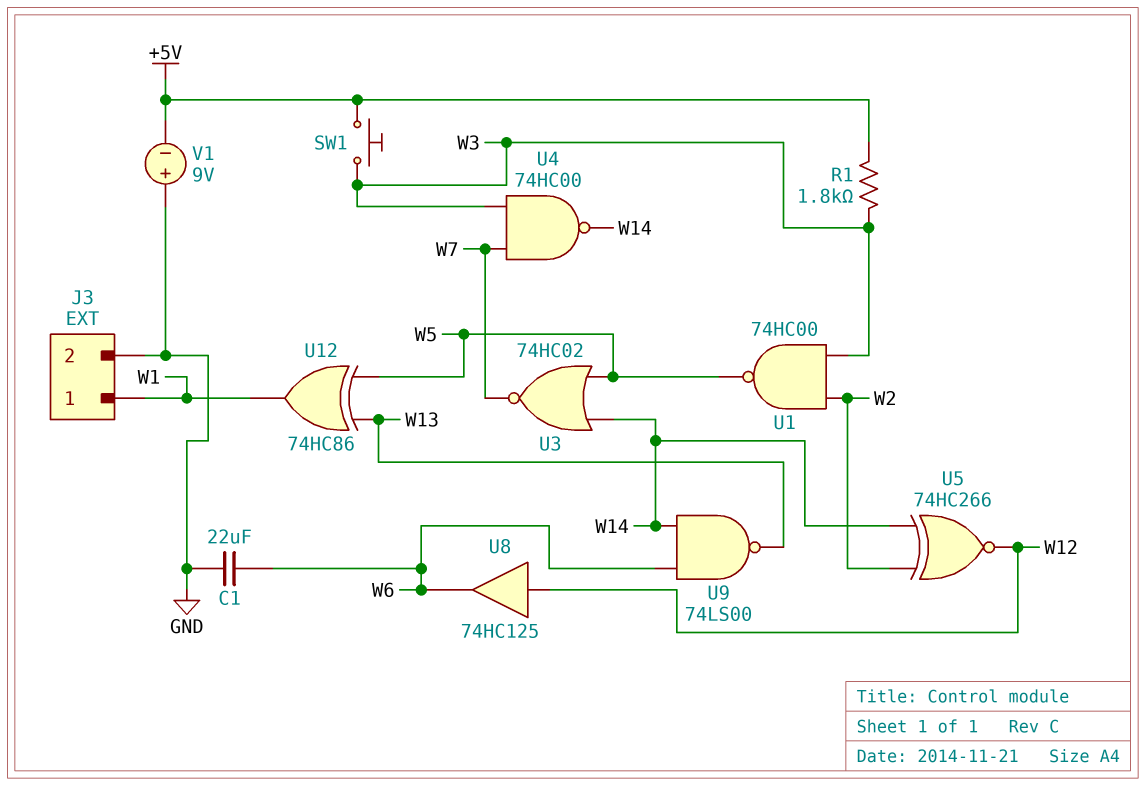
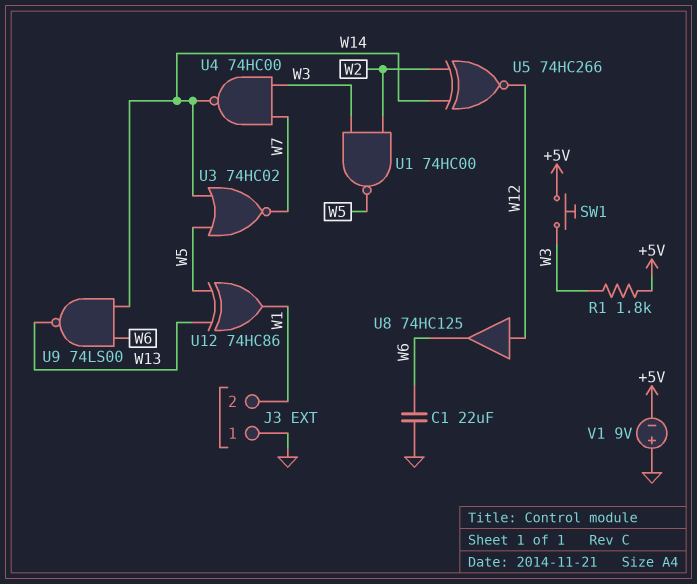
J3 pin 1: W1 -> GND
J3 pin 2: GND -> W1

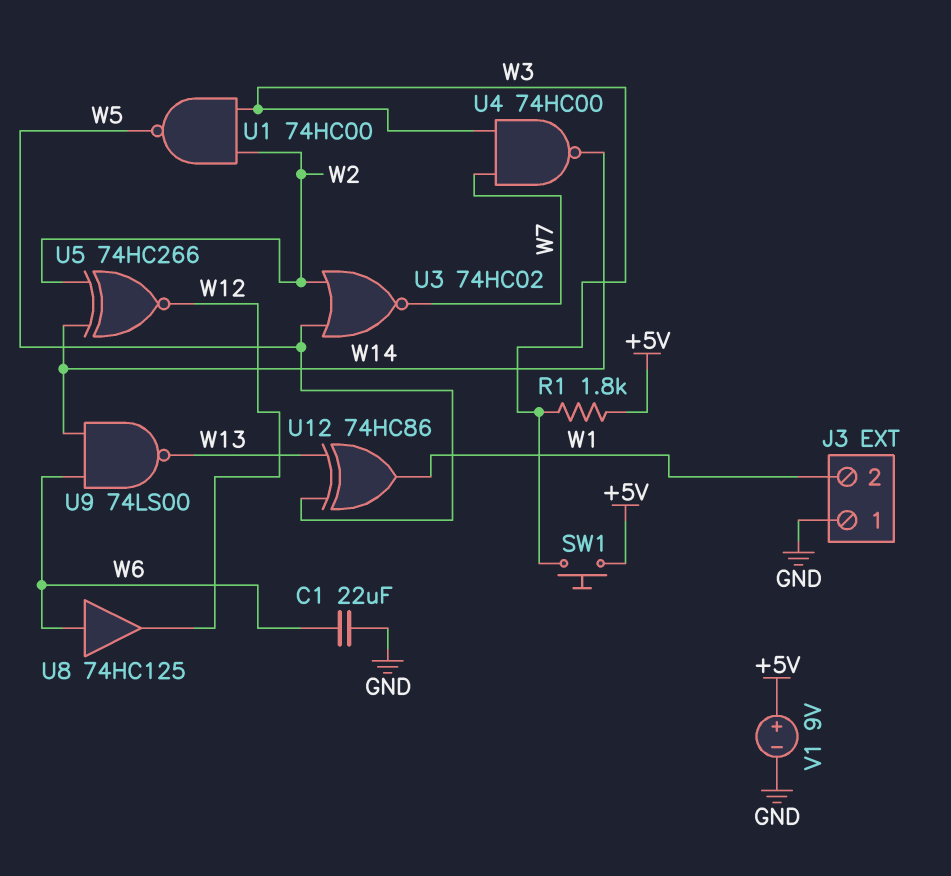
U3: NOR 74HC02 (in W5, in W14, out W7) -> NOR 74HC02 (in W2, in W5, out W7)
U8: buffer 74HC125 (in W12, out W6) -> buffer 74HC125 (in W6, out W12)
V1: 9V (plus GND, minus +5V) -> 9V (plus +5V, minus GND)

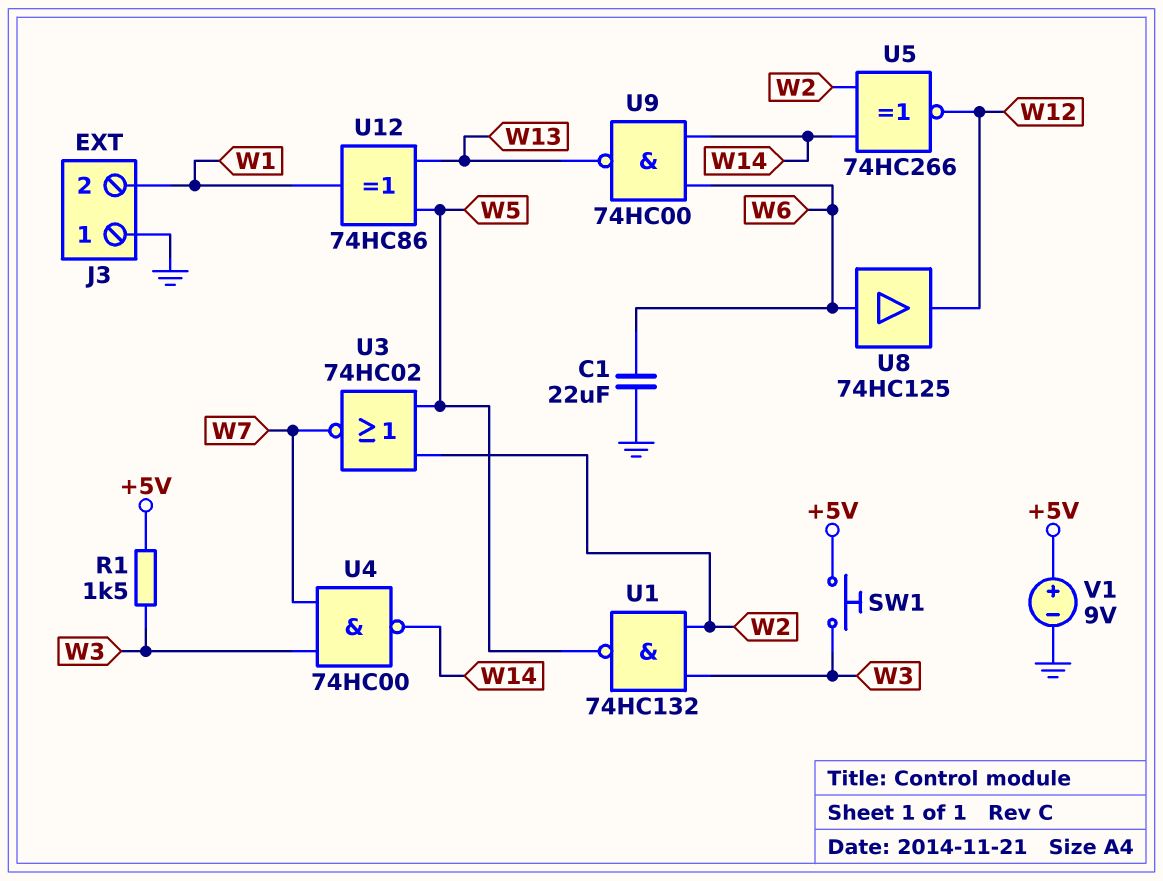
R1: 1.8k (+5V, W3) -> 1.5k (+5V, W3)
U1: NAND 74HC00 (in W2, in W3, out W5) -> NAND 74HC132 (in W2, in W3, out W5)
U9: NAND 74LS00 (in W6, in W14, out W13) -> NAND 74HC00 (in W6, in W14, out W13)

